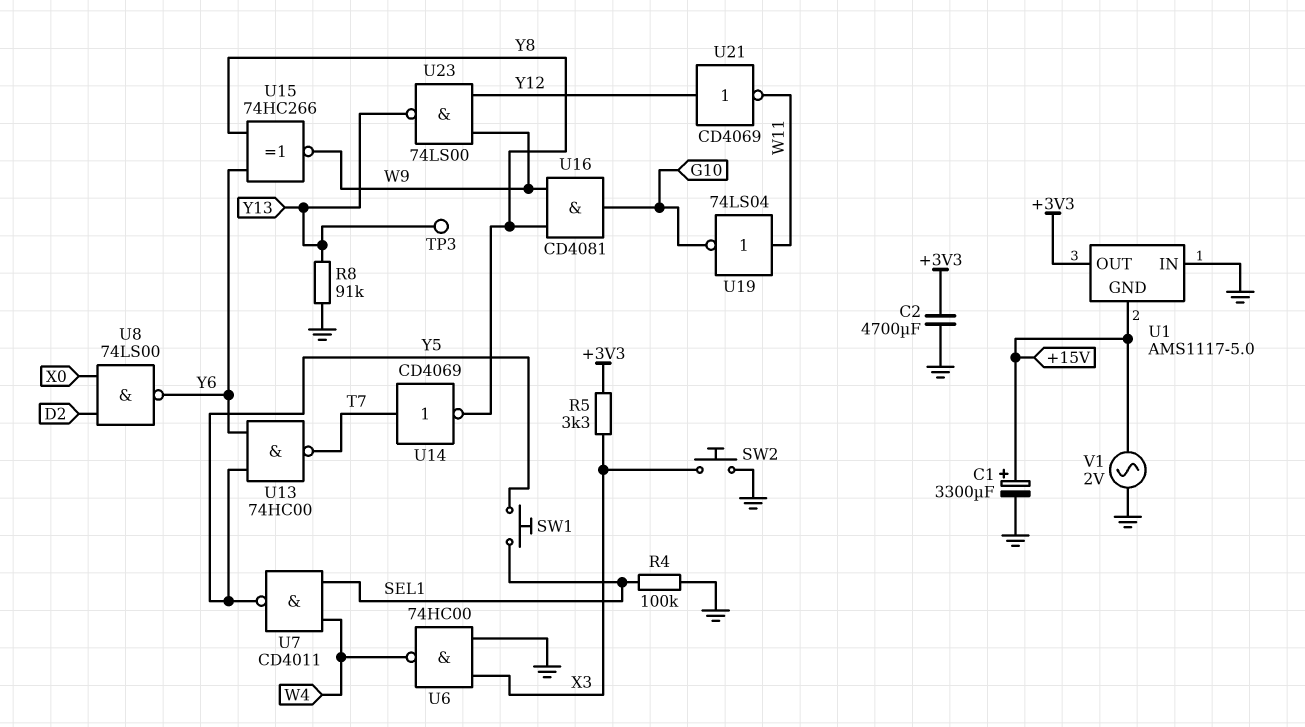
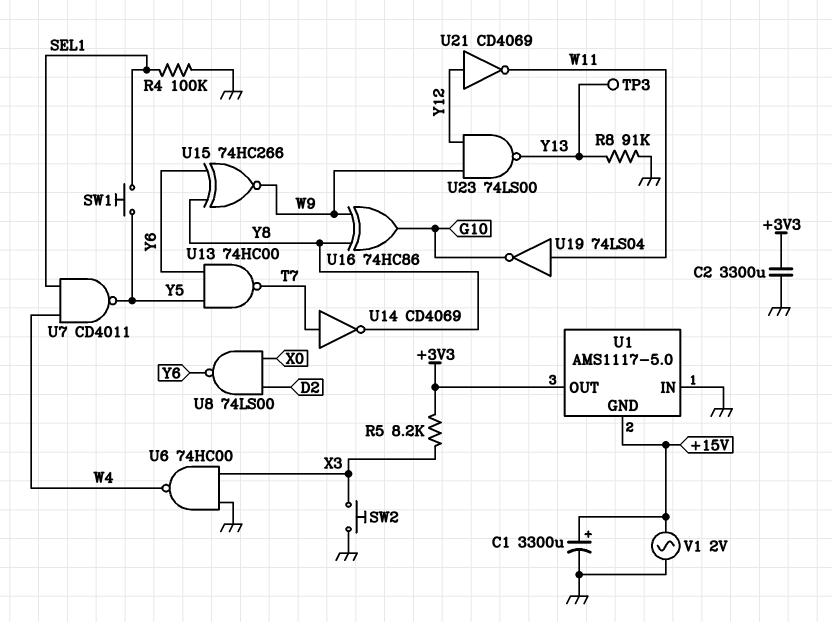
C2: 4700uF (+3V3, GND) -> 3300uF (+3V3, GND)
R5: 3.3k (+3V3, X3) -> 8.2k (+3V3, X3)
U16: AND CD4081 (in W9, in Y8, out G10) -> XOR 74HC86 (in W9, in Y8, out G10)

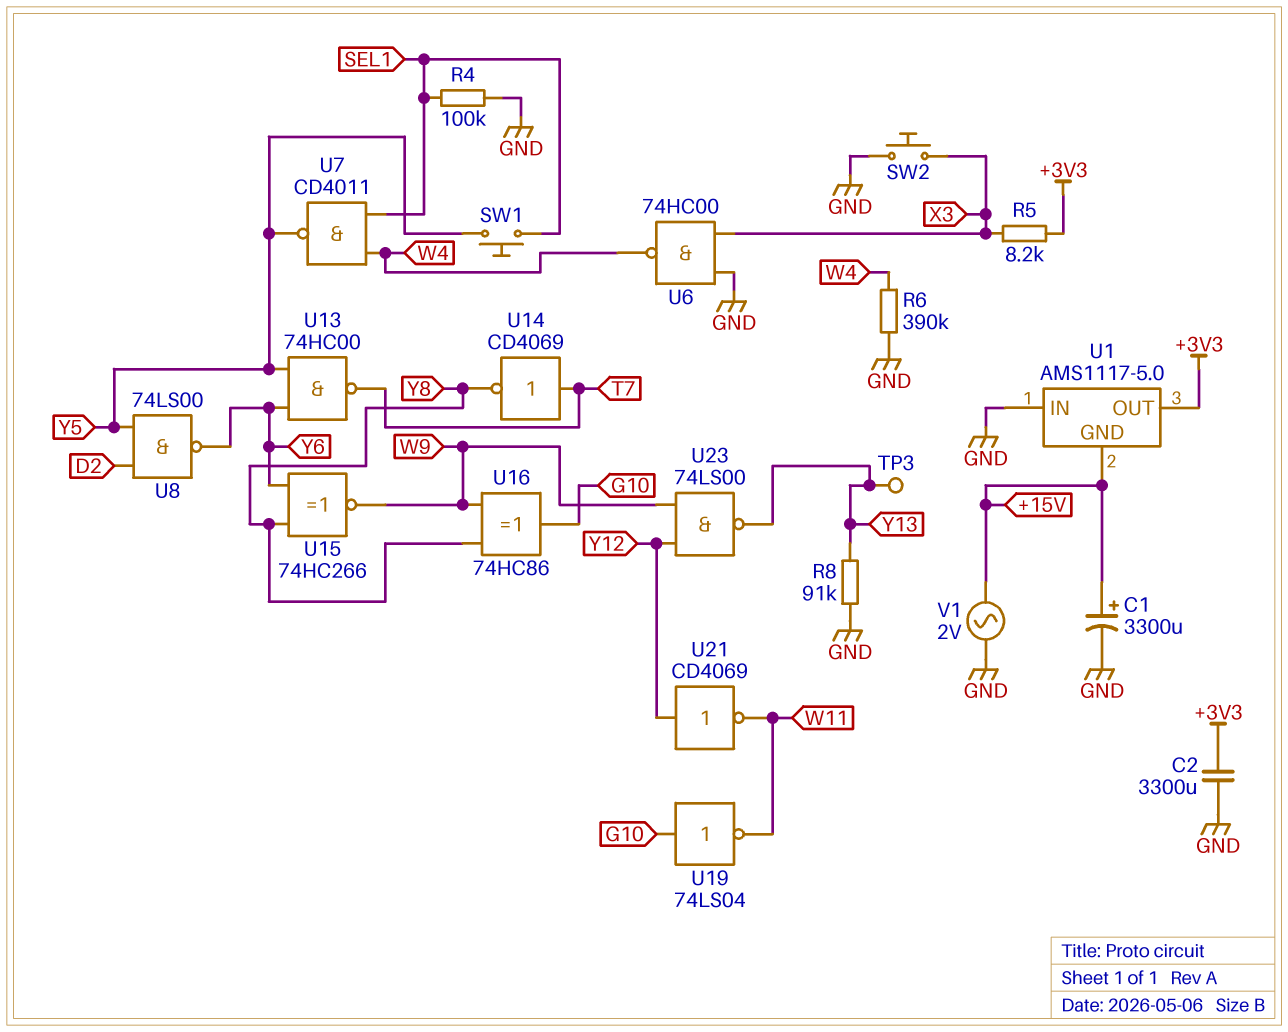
R6: none -> 390k (GND, W4)
U8: NAND 74LS00 (in D2, in X0, out Y6) -> NAND 74LS00 (in D2, in Y5, out Y6)
U19: NOT 74LS04 (in W11, out G10) -> NOT 74LS04 (in G10, out W11)

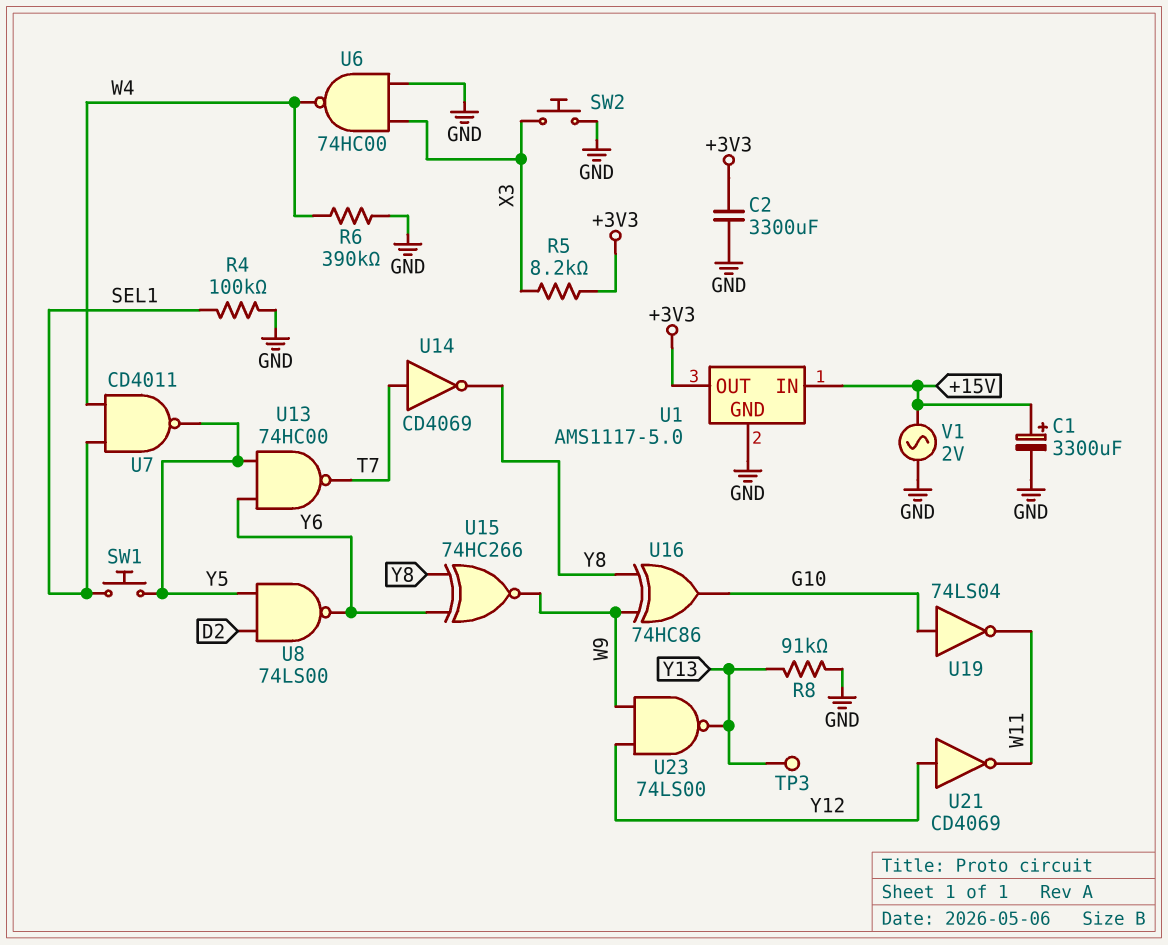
U1 pin GND: +15V -> GND
U1 pin IN: GND -> +15V

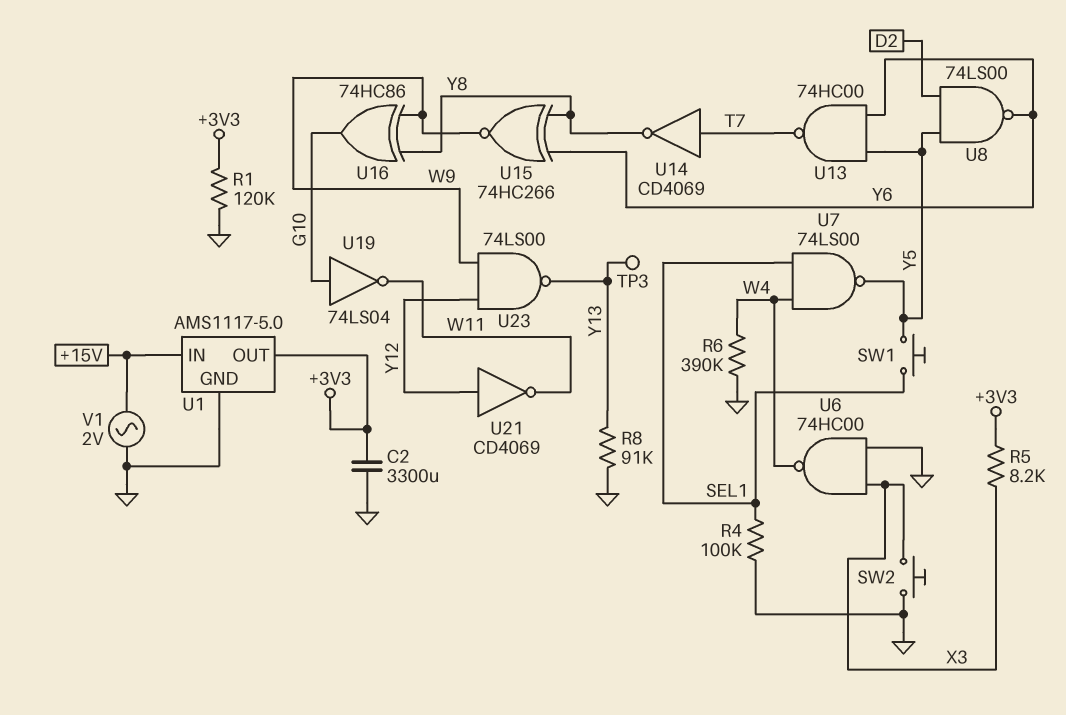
C1: 3300uF (plus +15V, minus GND) -> none
R1: none -> 120k (+3V3, GND)
U7: NAND CD4011 (in SEL1, in W4, out Y5) -> NAND 74LS00 (in SEL1, in W4, out Y5)

